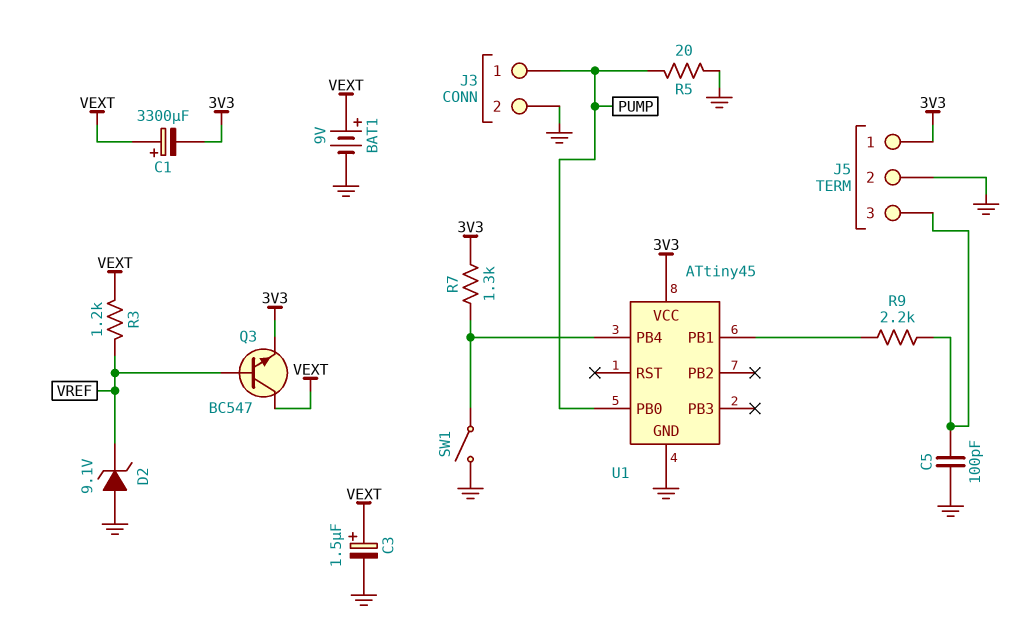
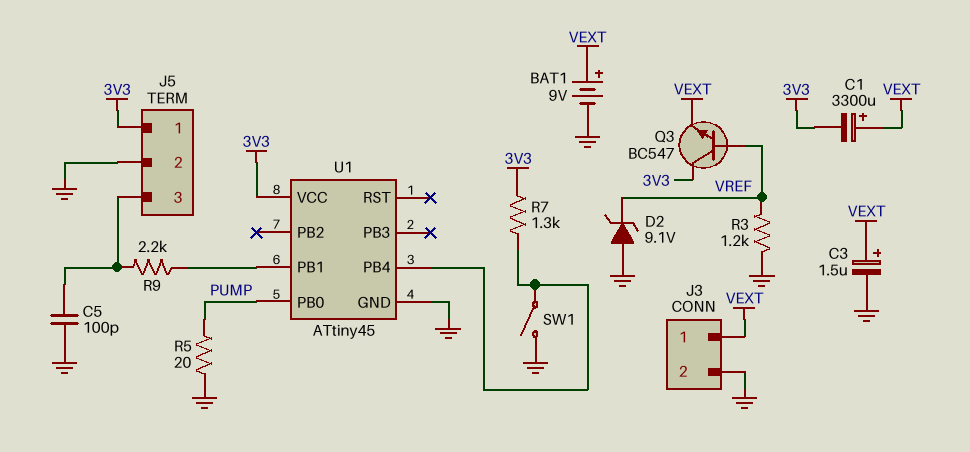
J3 pin 1: PUMP -> VEXT
Q3: NPN BC547 (B VREF, C VEXT, E 3V3) -> NPN BC547 (B VREF, C 3V3, E VEXT)
R3: 1.2k (VEXT, VREF) -> 1.2k (GND, VREF)

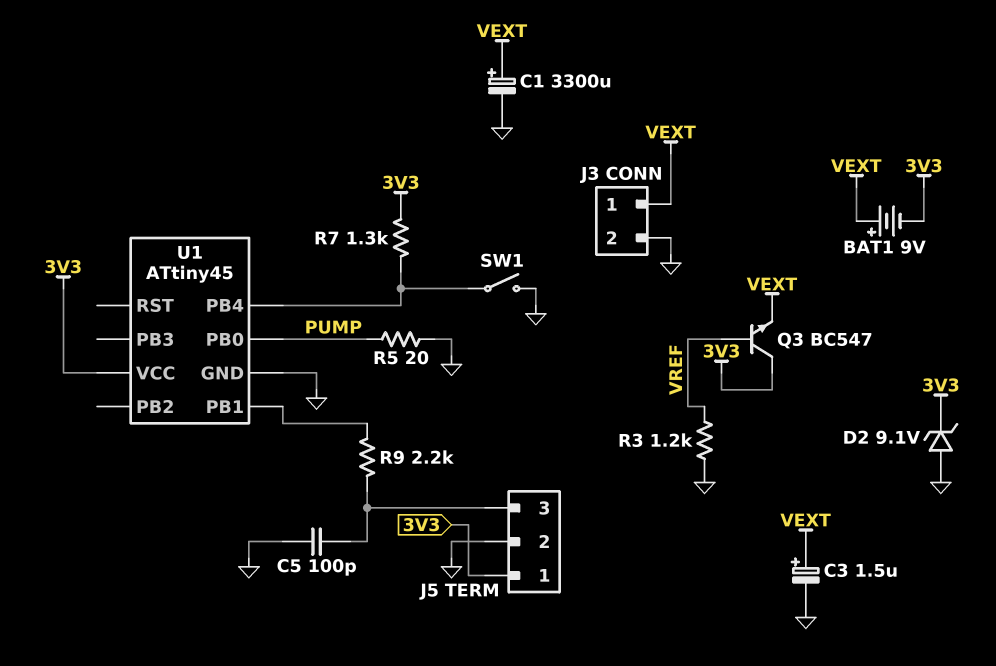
BAT1: 9V (plus VEXT, minus GND) -> 9V (plus VEXT, minus 3V3)
C1: 3300uF (plus VEXT, minus 3V3) -> 3300uF (plus VEXT, minus GND)
D2: zener 9.1V (A GND, K VREF) -> zener 9.1V (A GND, K 3V3)

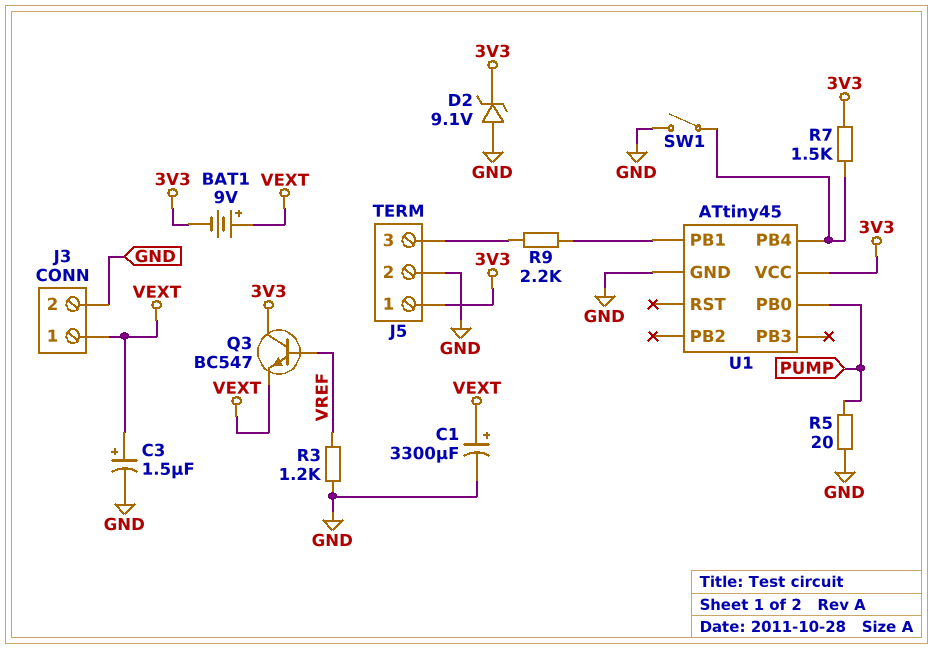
C5: 100pF (GND, J5/3) -> none
R7: 1.3k (3V3, U1/PB4) -> 1.5k (3V3, U1/PB4)

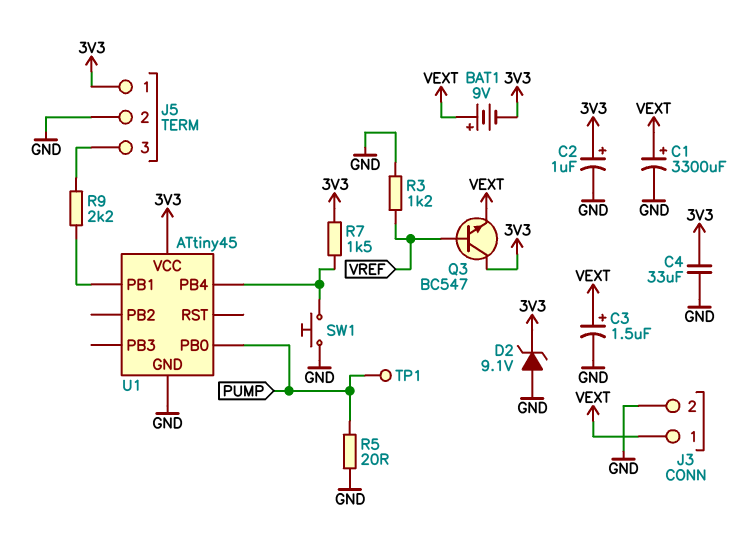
C2: none -> 1uF (plus 3V3, minus GND)
C4: none -> 33uF (3V3, GND)
SW1: switch (GND, U1/PB4) -> button (GND, U1/PB4)
TP1: none -> test point (PUMP)

